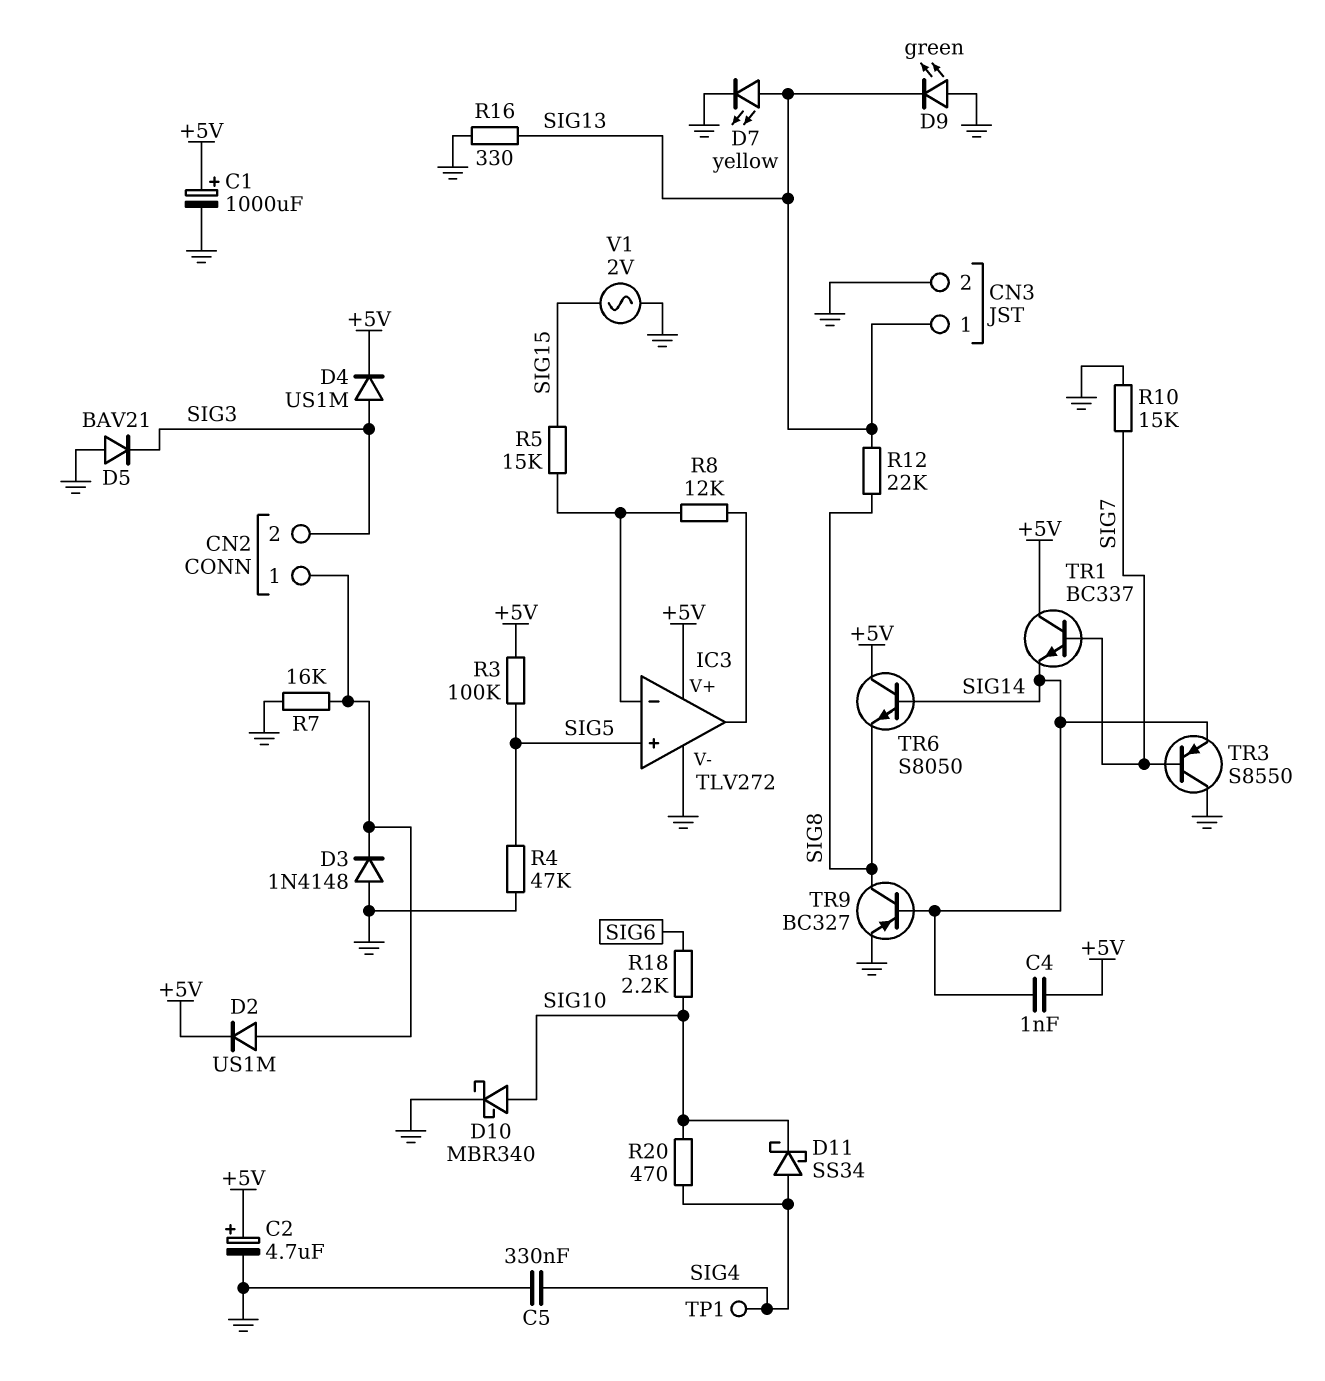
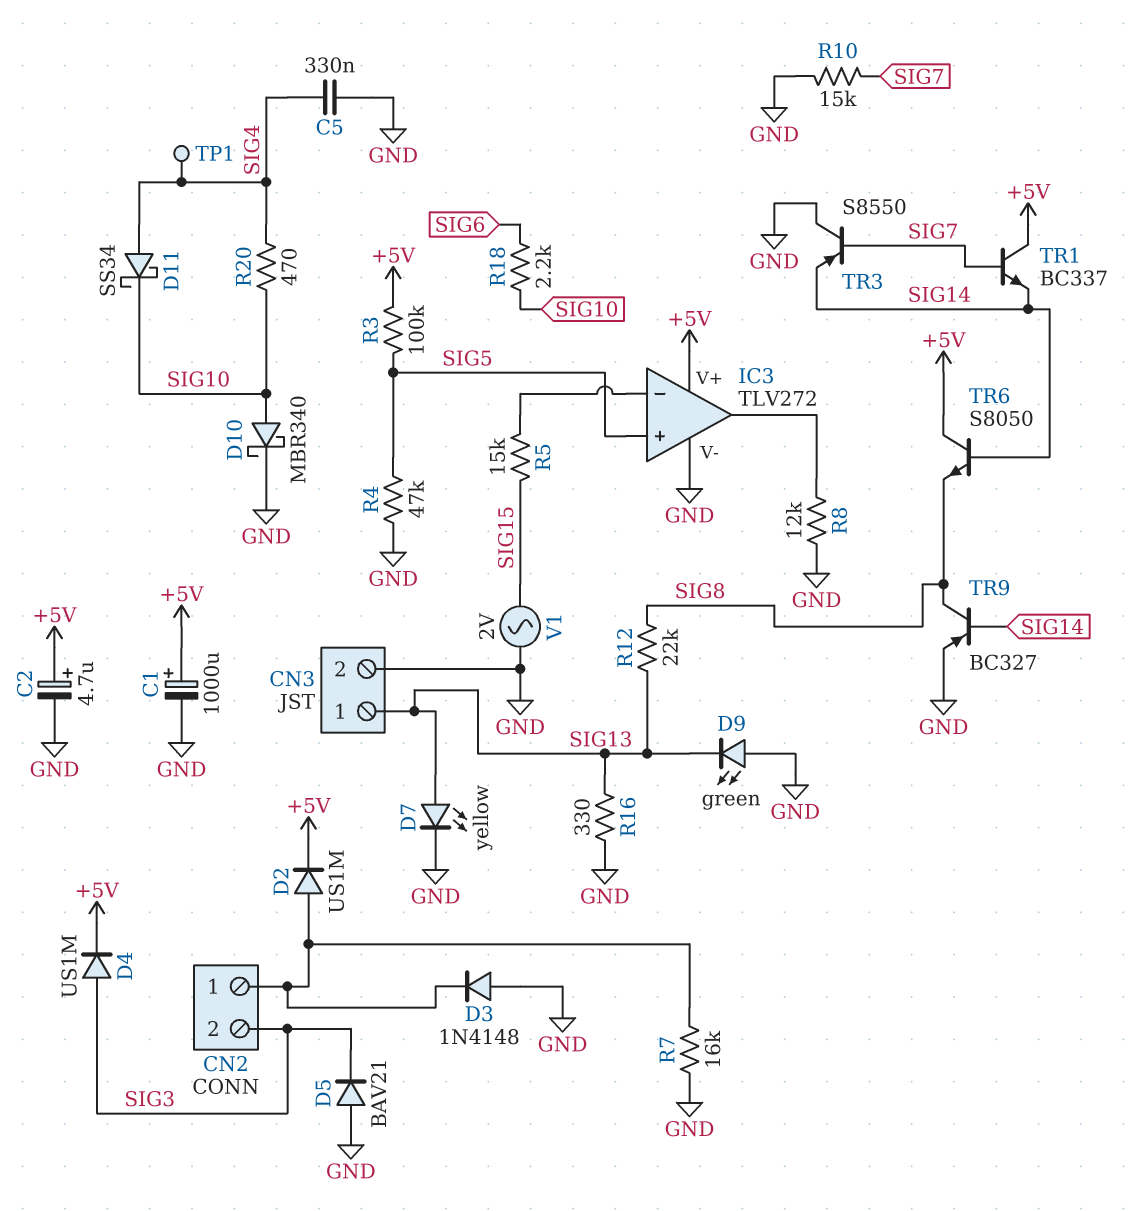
C4: 1nF (+5V, SIG14) -> none
R8: 12k (IC3/in-, IC3/out) -> 12k (GND, IC3/out)

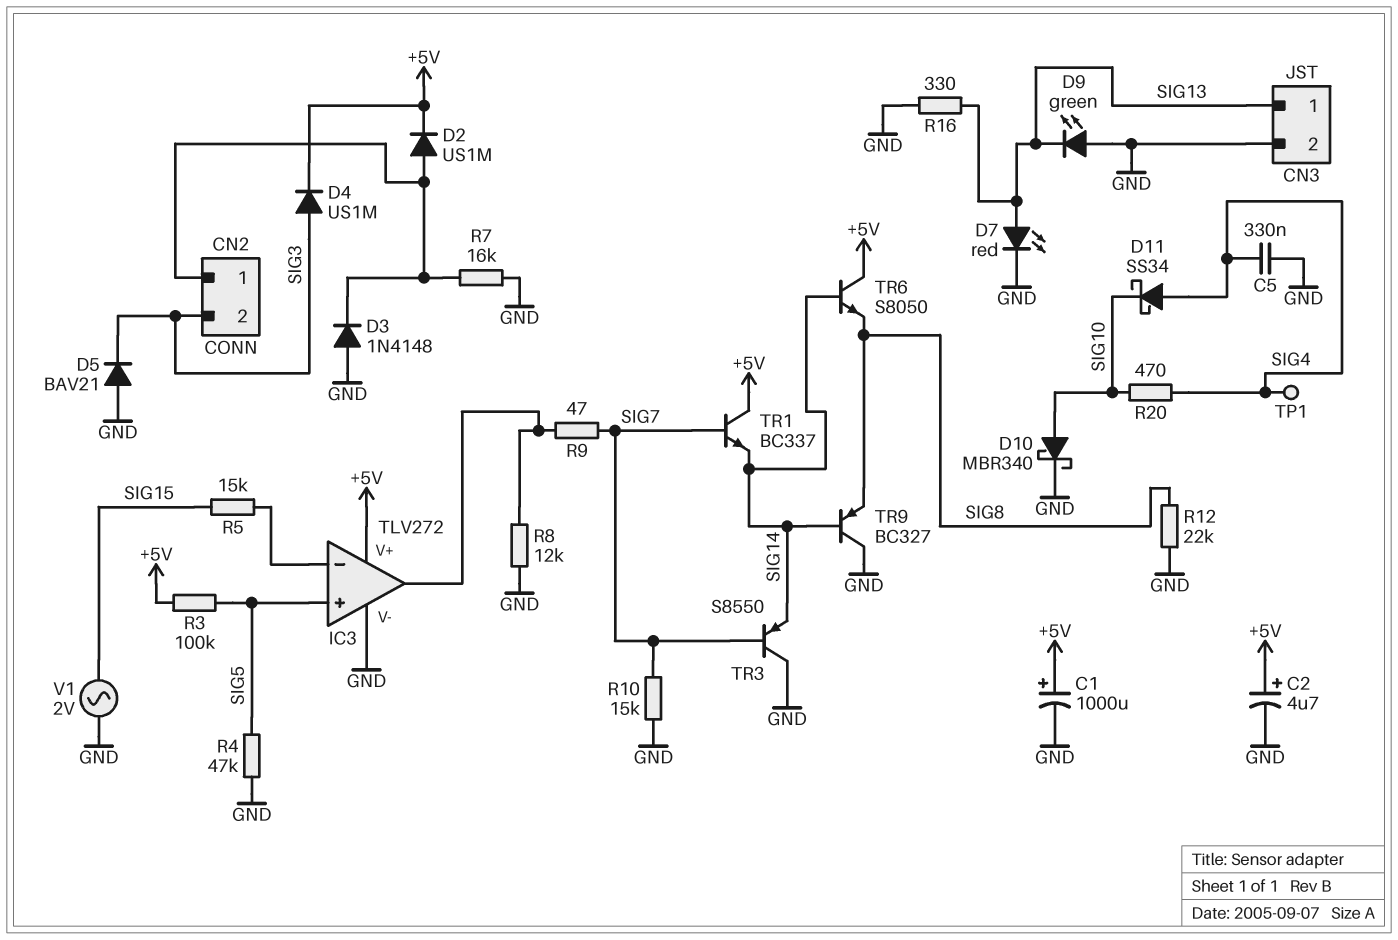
D7: LED yellow (A SIG13, K GND) -> LED red (A SIG13, K GND)
R9: none -> 47 (IC3/out, SIG7)
R12: 22k (SIG8, SIG13) -> 22k (GND, SIG8)
R18: 2.2k (SIG6, SIG10) -> none
TR9: PNP BC327 (B SIG14, C SIG8, E GND) -> PNP BC327 (B SIG14, C GND, E SIG8)

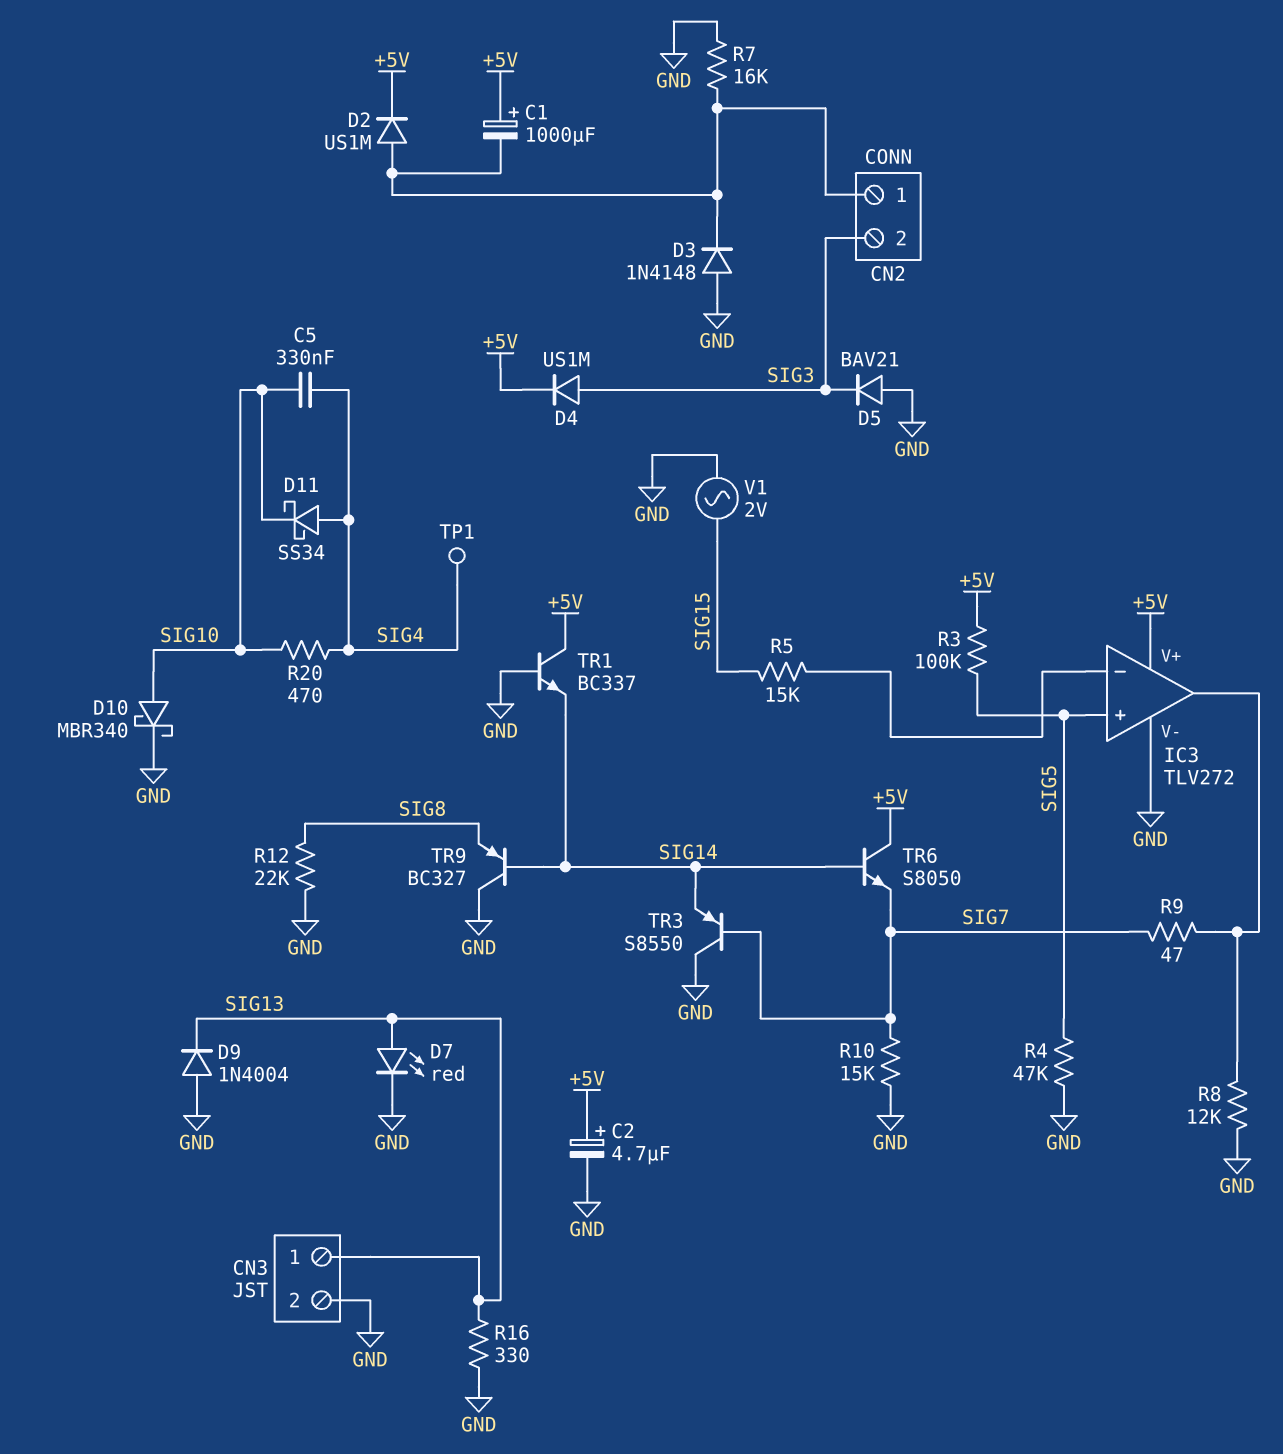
C1: 1000uF (plus +5V, minus GND) -> 1000uF (plus +5V, minus CN2/1)
C5: 330nF (GND, SIG4) -> 330nF (SIG4, SIG10)
D9: LED green (A GND, K SIG13) -> diode 1N4004 (A GND, K SIG13)
TR1: NPN BC337 (B SIG7, C +5V, E SIG14) -> NPN BC337 (B GND, C +5V, E SIG14)
TR6: NPN S8050 (B SIG14, C +5V, E SIG8) -> NPN S8050 (B SIG14, C +5V, E SIG7)

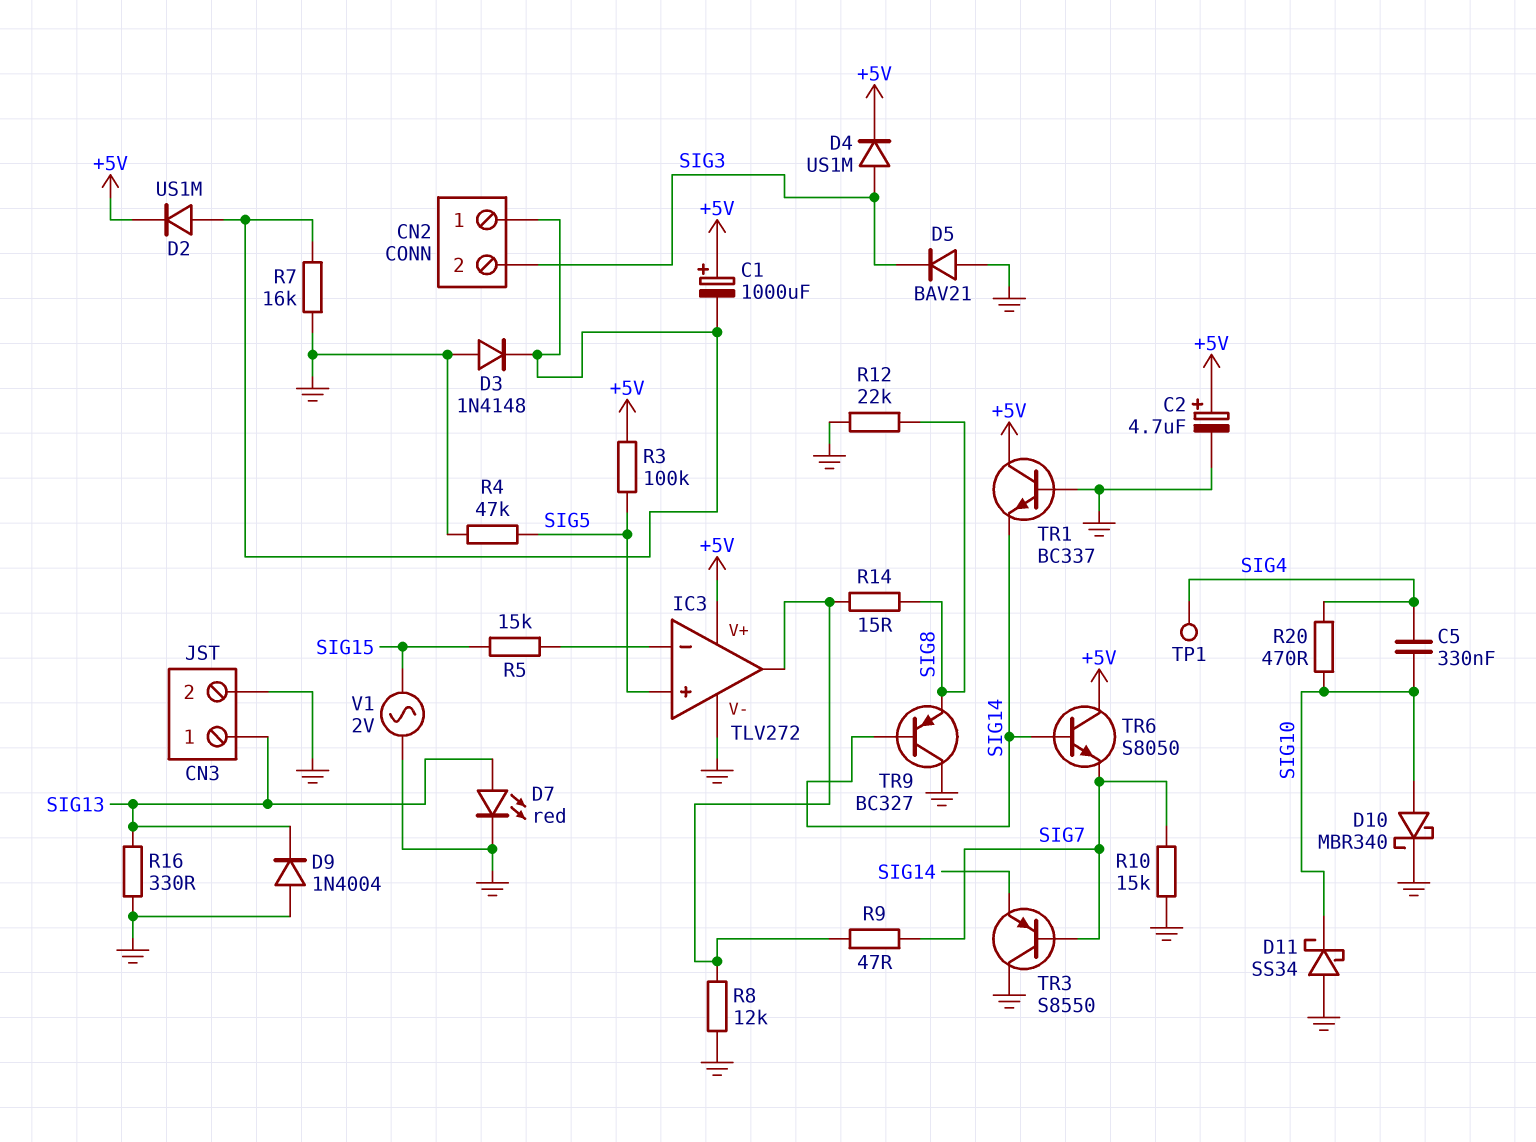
D11: schottky SS34 (A SIG4, K SIG10) -> schottky SS34 (A GND, K SIG10)
R14: none -> 15 (IC3/out, SIG8)

